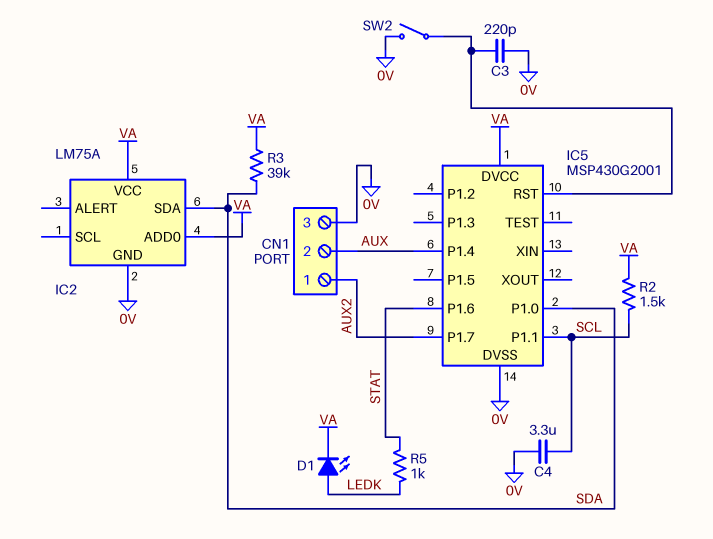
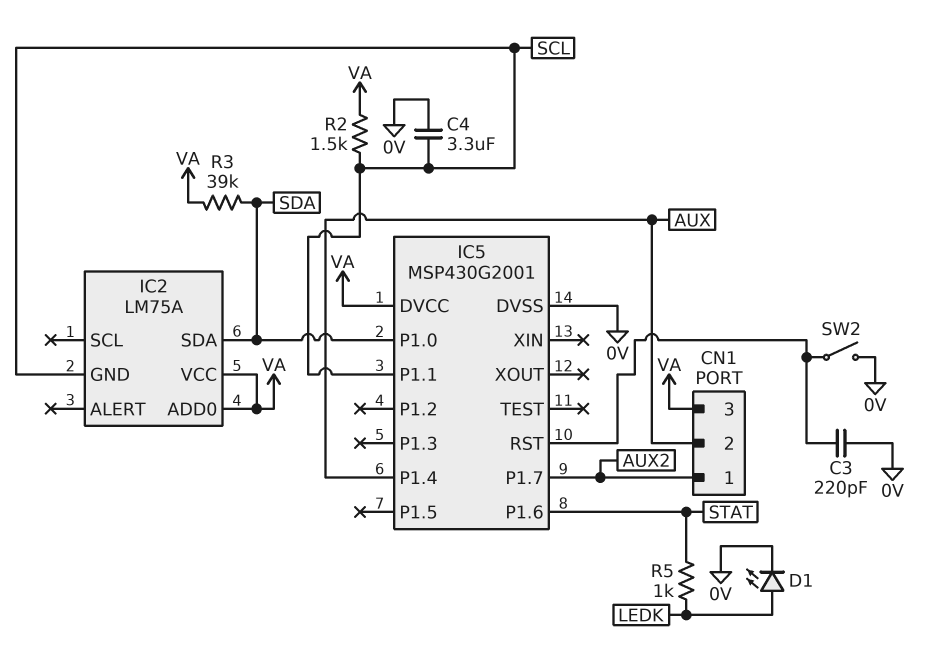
CN1 pin 3: 0V -> VA
D1: LED (A LEDK, K VA) -> LED (A LEDK, K 0V)
IC2 pin GND: 0V -> SCL

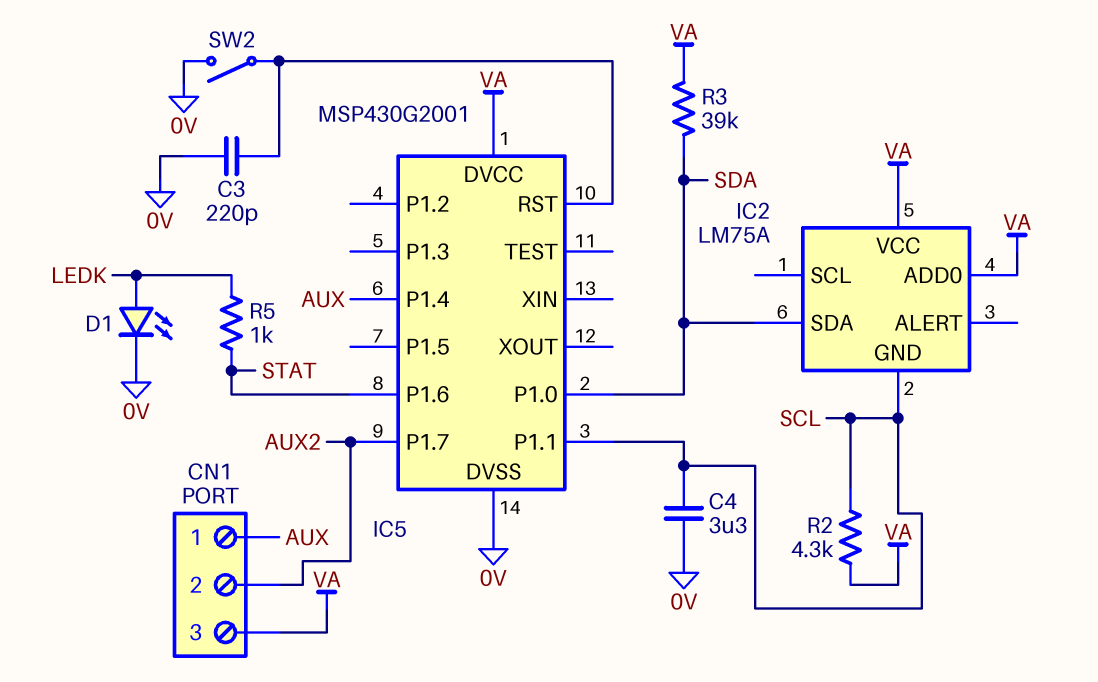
CN1 pin 1: AUX2 -> AUX
CN1 pin 2: AUX -> AUX2
R2: 1.5k (SCL, VA) -> 4.3k (SCL, VA)

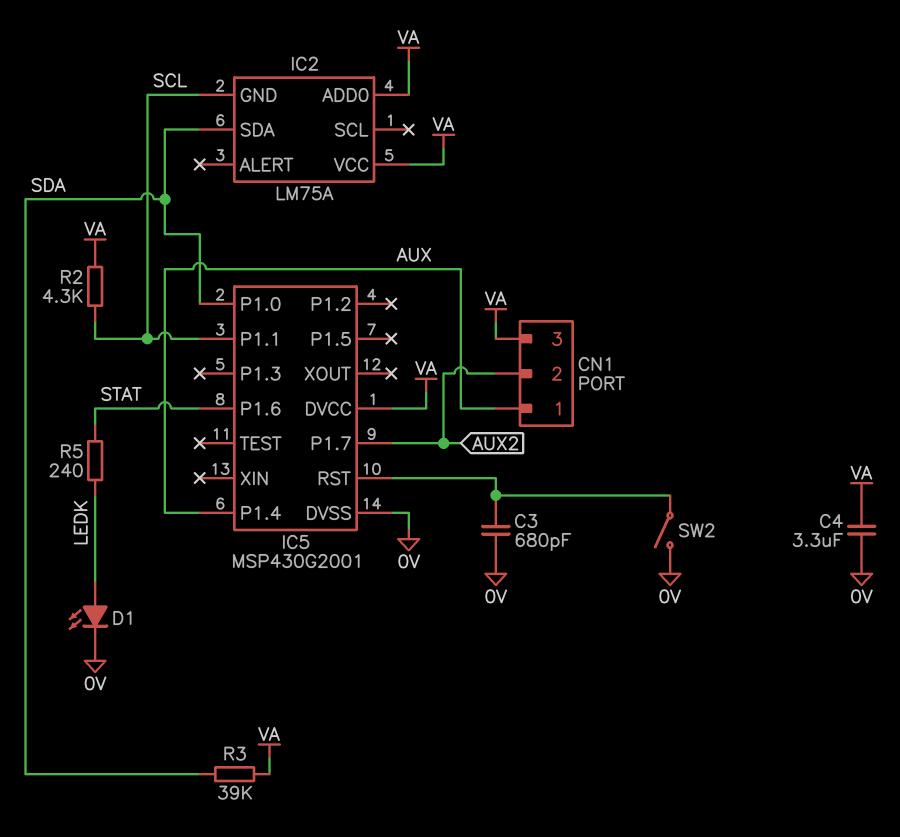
C3: 220pF (0V, IC5/RST) -> 680pF (0V, IC5/RST)
C4: 3.3uF (0V, SCL) -> 3.3uF (0V, VA)
R5: 1k (LEDK, STAT) -> 240 (LEDK, STAT)

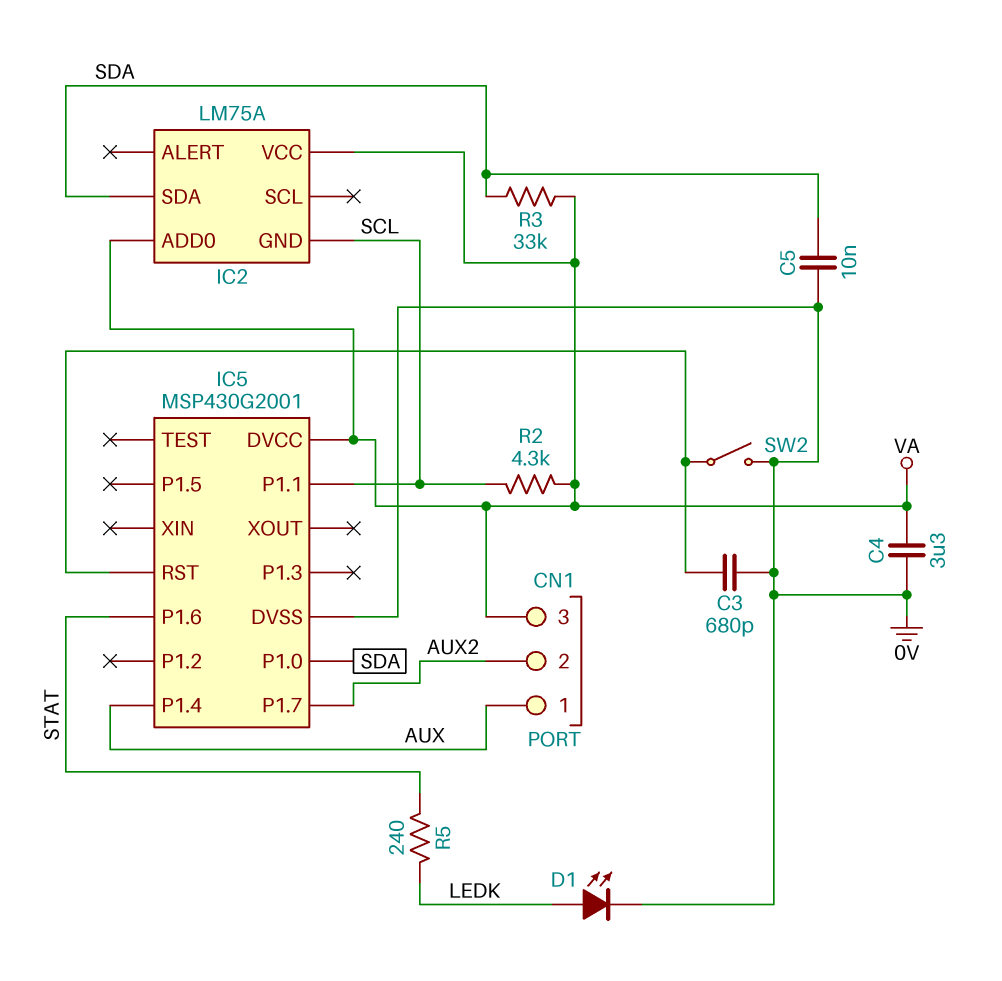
C5: none -> 10nF (0V, SDA)
R3: 39k (SDA, VA) -> 33k (SDA, VA)

